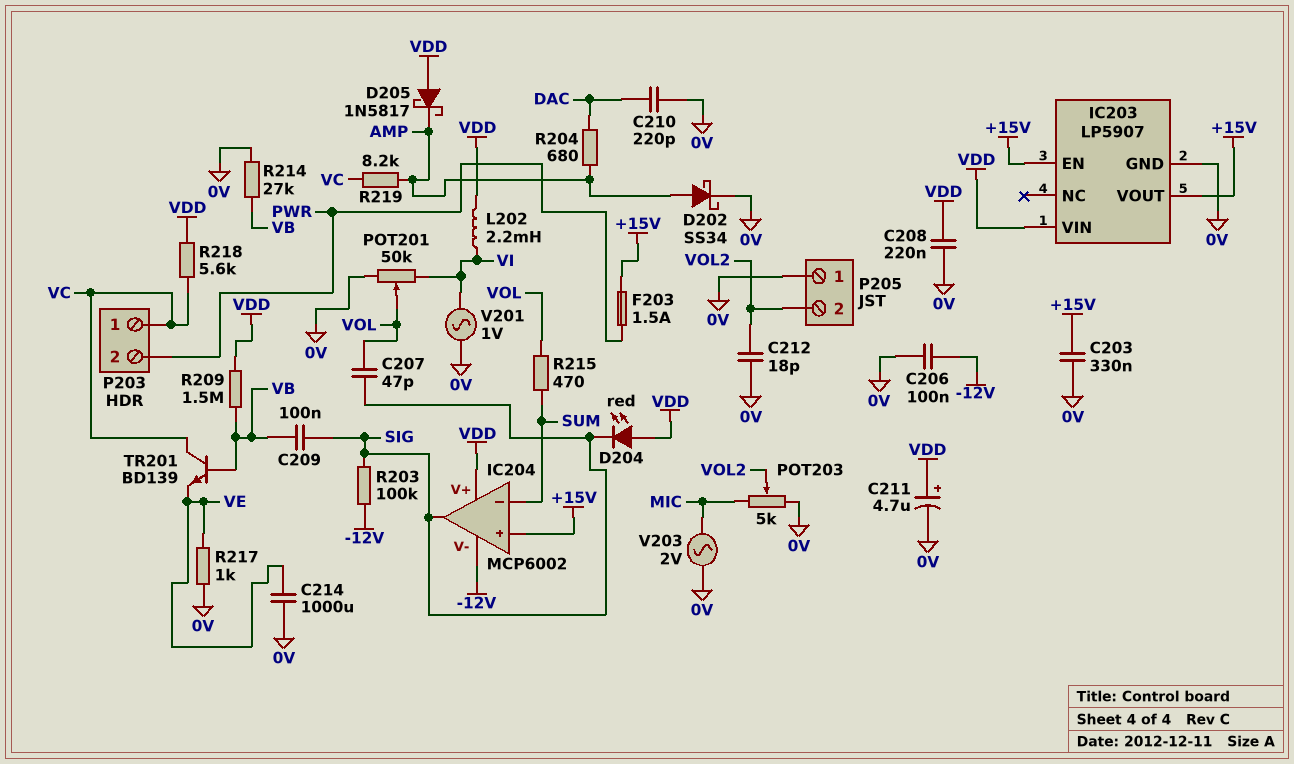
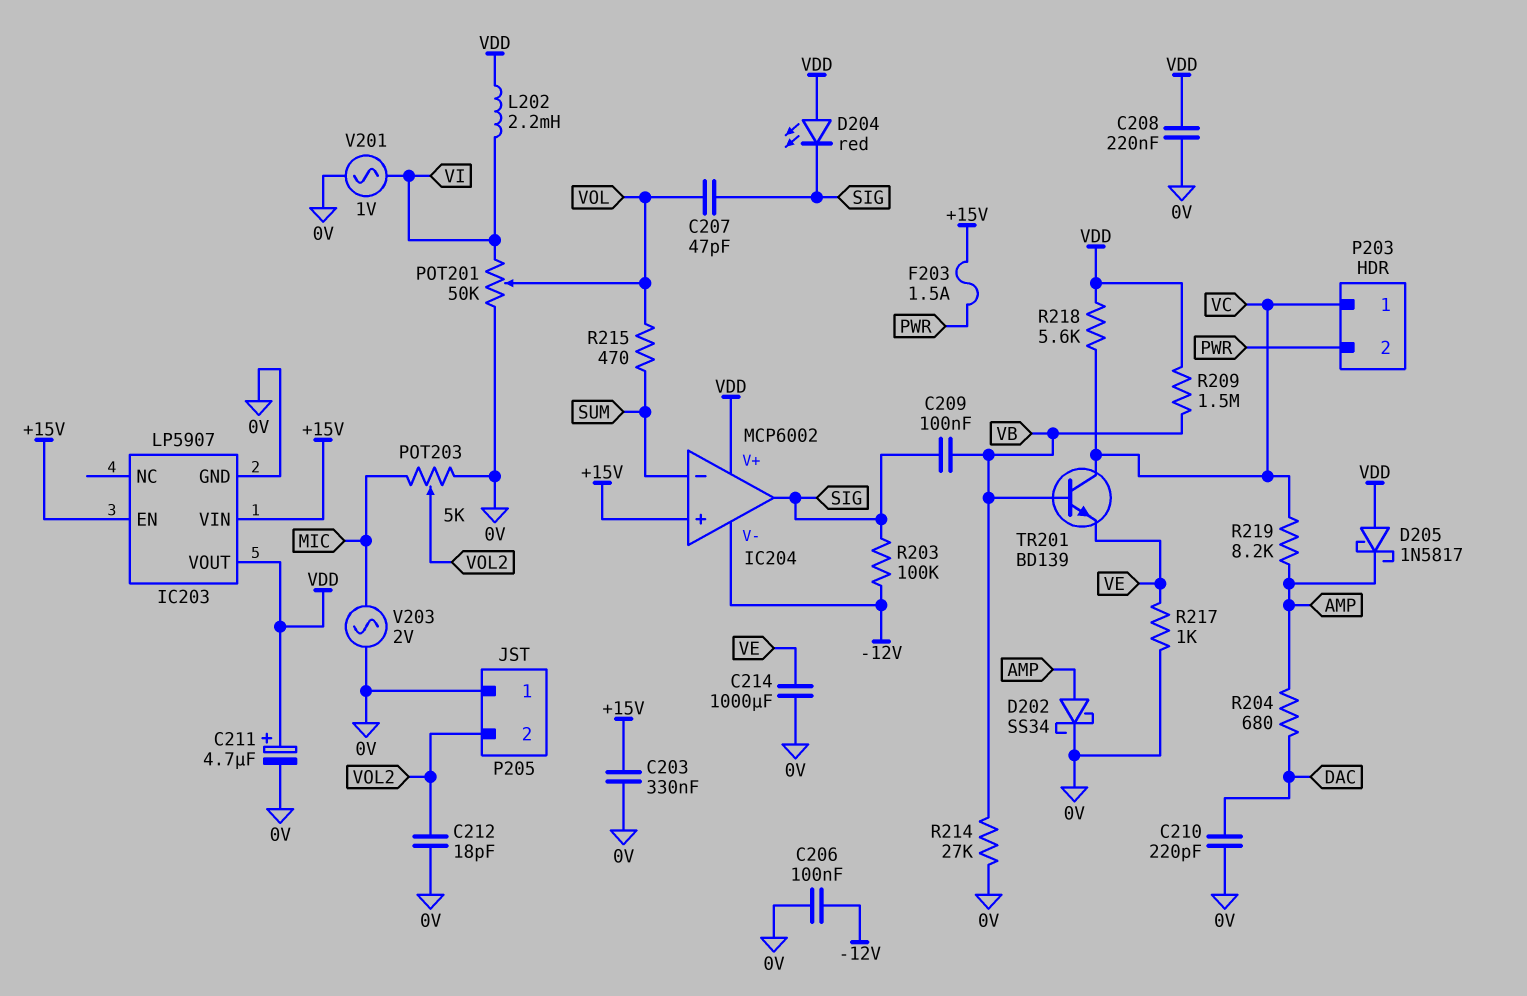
IC203 pin VIN: VDD -> +15V
IC203 pin VOUT: +15V -> VDD

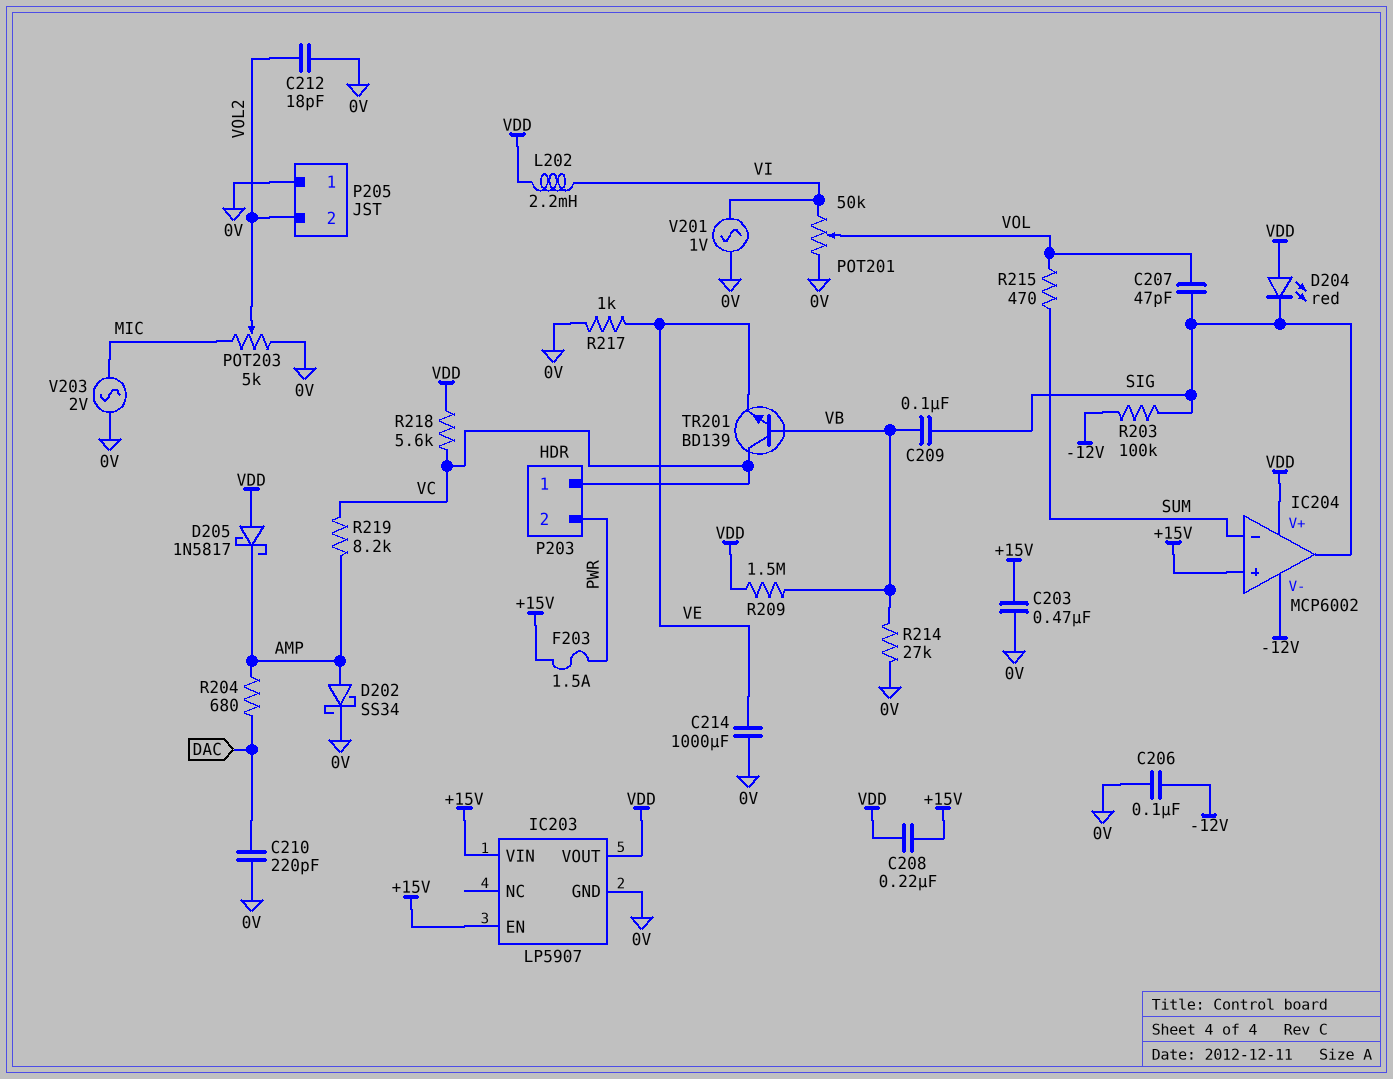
C203: 330nF (+15V, 0V) -> 470nF (+15V, 0V)
C208: 220nF (0V, VDD) -> 220nF (+15V, VDD)
C211: 4.7uF (plus VDD, minus 0V) -> none

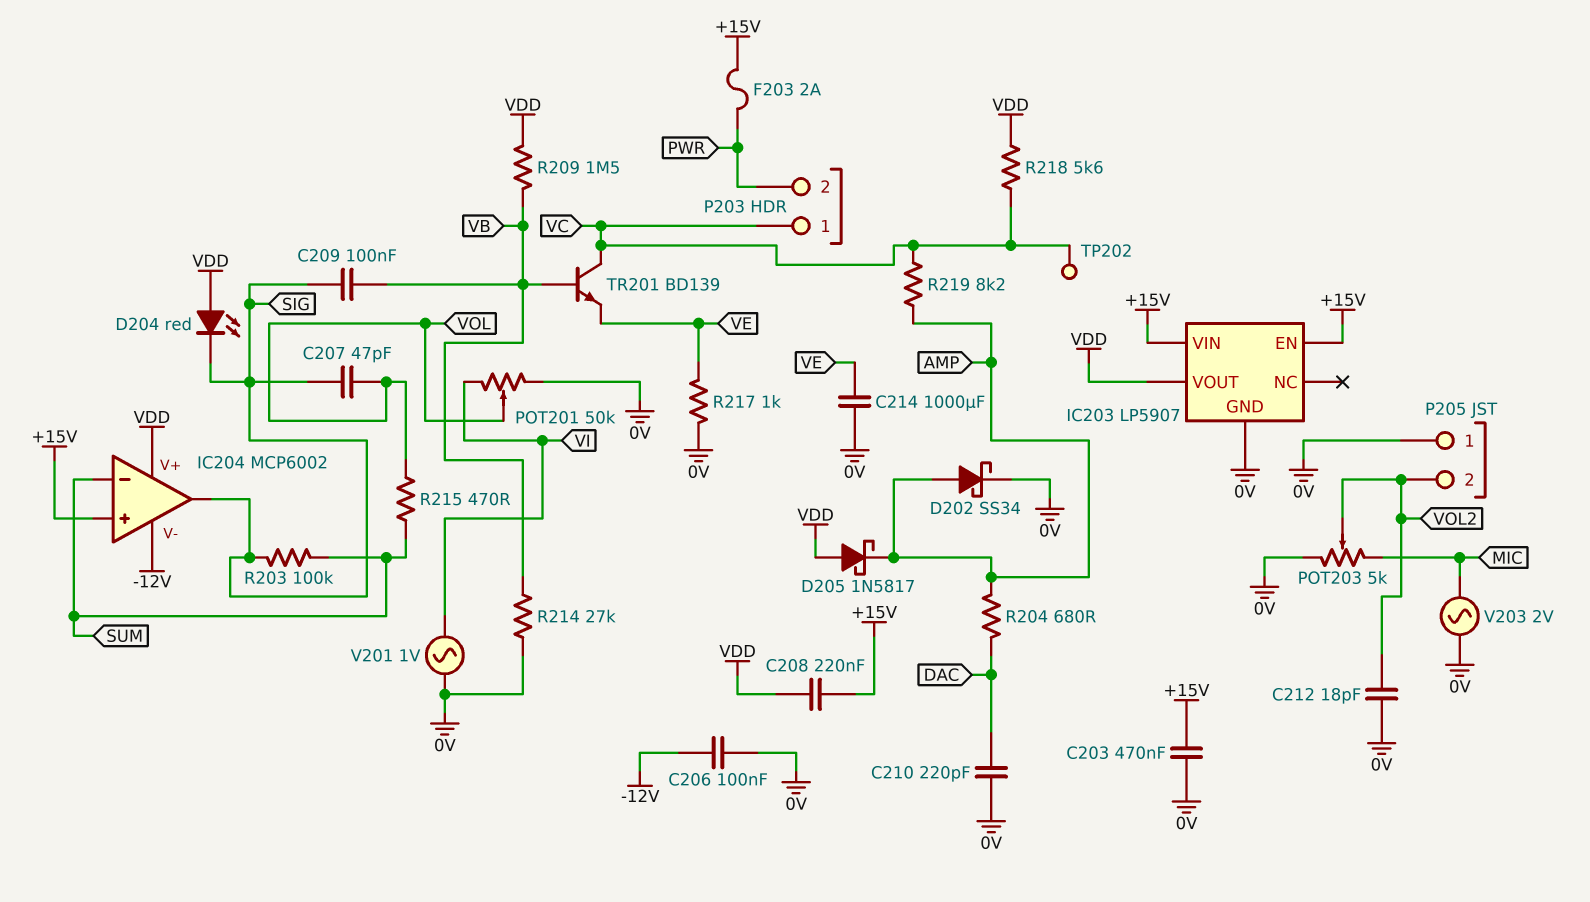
F203: 1.5A (+15V, PWR) -> 2A (+15V, PWR)
L202: 2.2mH (VDD, VI) -> none
R203: 100k (-12V, SIG) -> 100k (SIG, SUM)
TP202: none -> test point (VC)

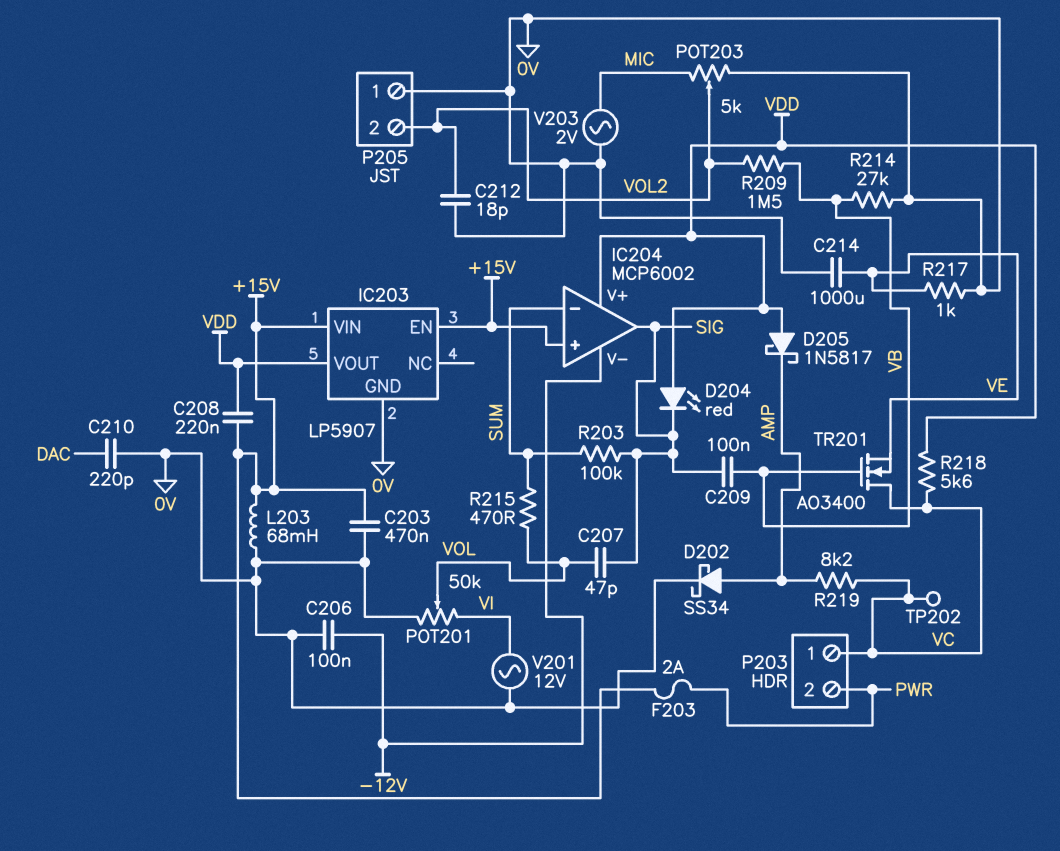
L203: none -> 68mH (+15V, 0V)
R204: 680 (AMP, DAC) -> none
R209: 1.5M (VB, VDD) -> 1.5M (VB, VOL2)
TR201: NPN BD139 (B VB, C VC, E VE) -> NMOS AO3400 (G VB, D VC, S VE)
V201: AC 1V (0V, VI) -> AC 12V (0V, VI)

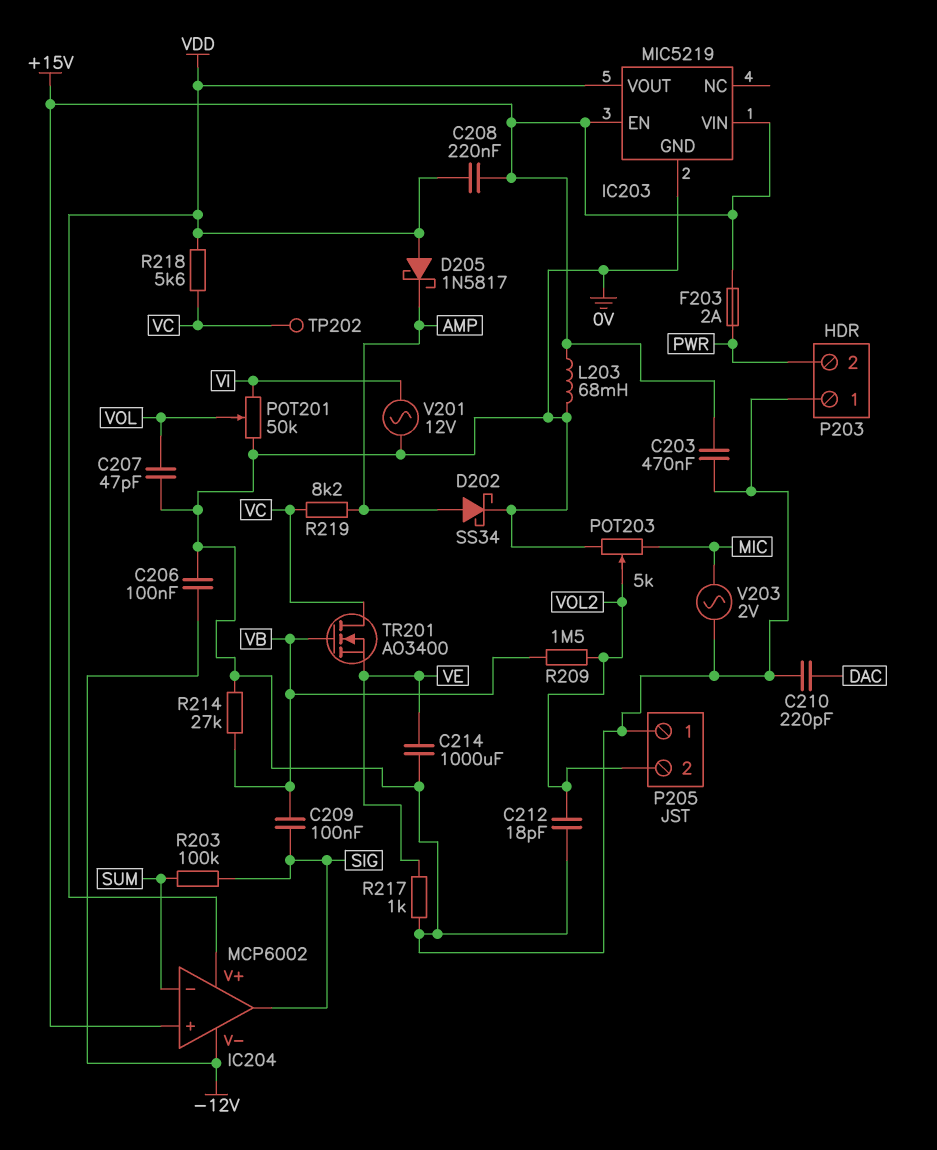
C207: 47pF (SIG, VOL) -> 47pF (0V, VOL)
D204: LED red (A VDD, K SIG) -> none
IC203: LP5907 -> MIC5219
P203 pin 1: VC -> 0V
R215: 470 (SUM, VOL) -> none

